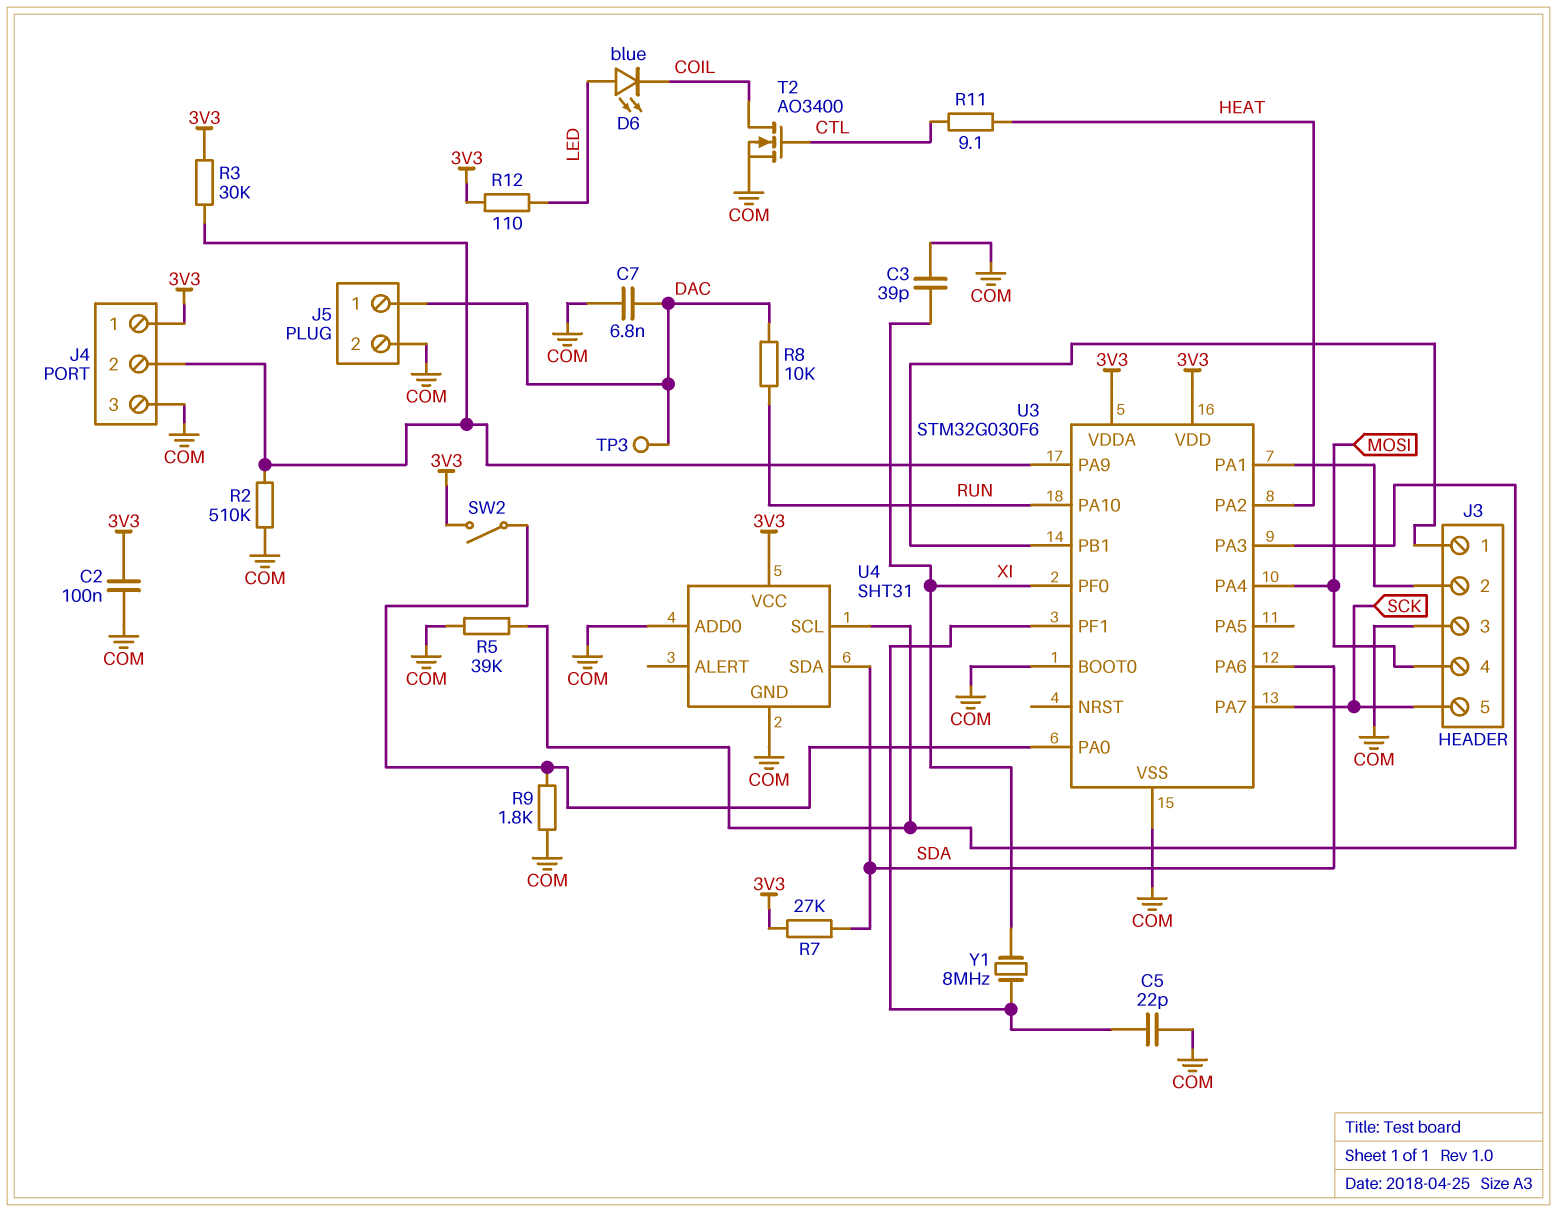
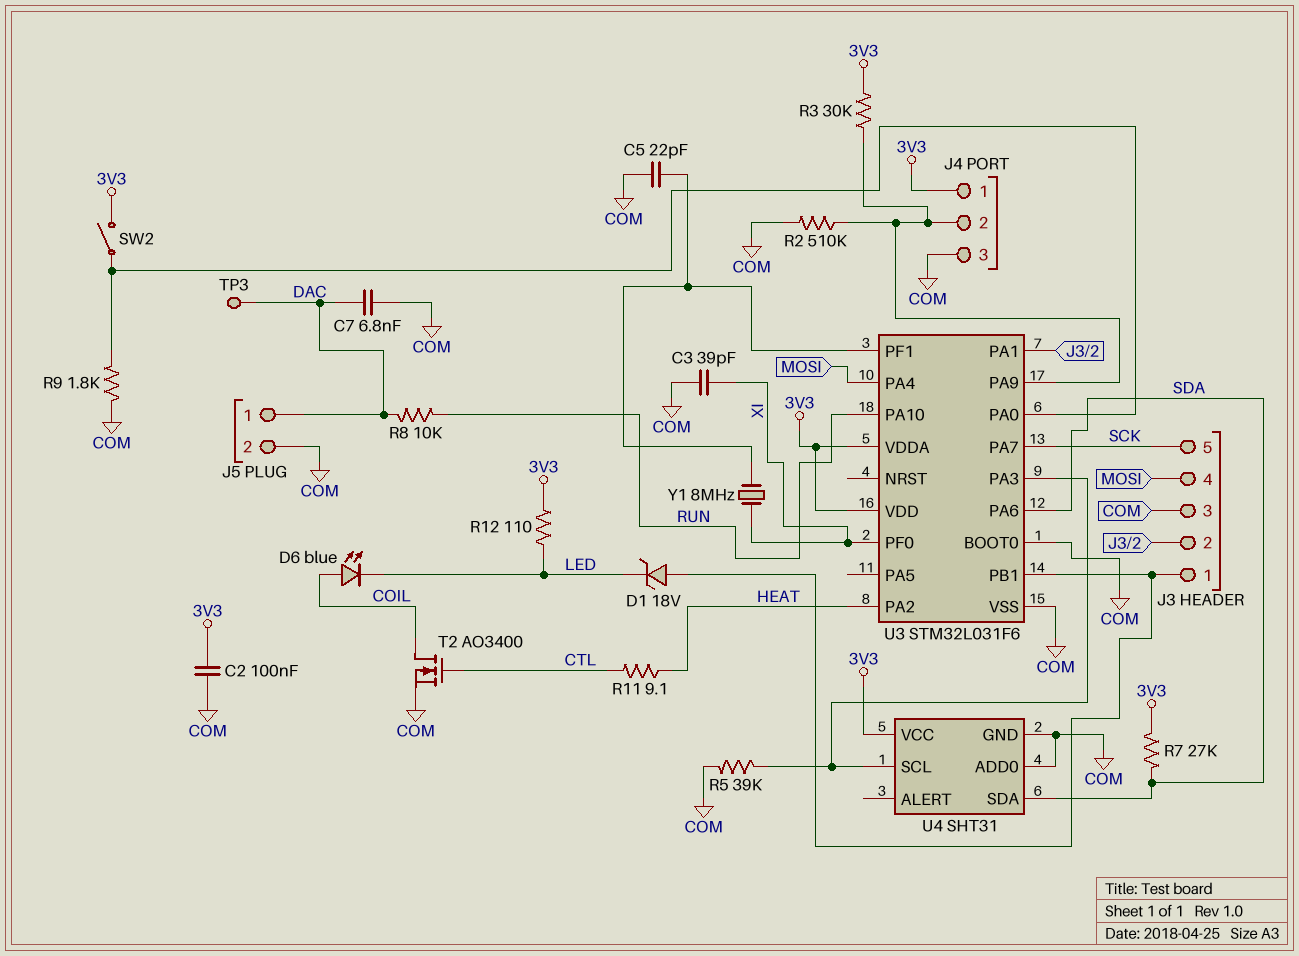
D1: none -> zener 18V (A J3/1, K LED)
D6: LED blue (A LED, K COIL) -> LED blue (A COIL, K LED)
U3: STM32G030F6 -> STM32L031F6

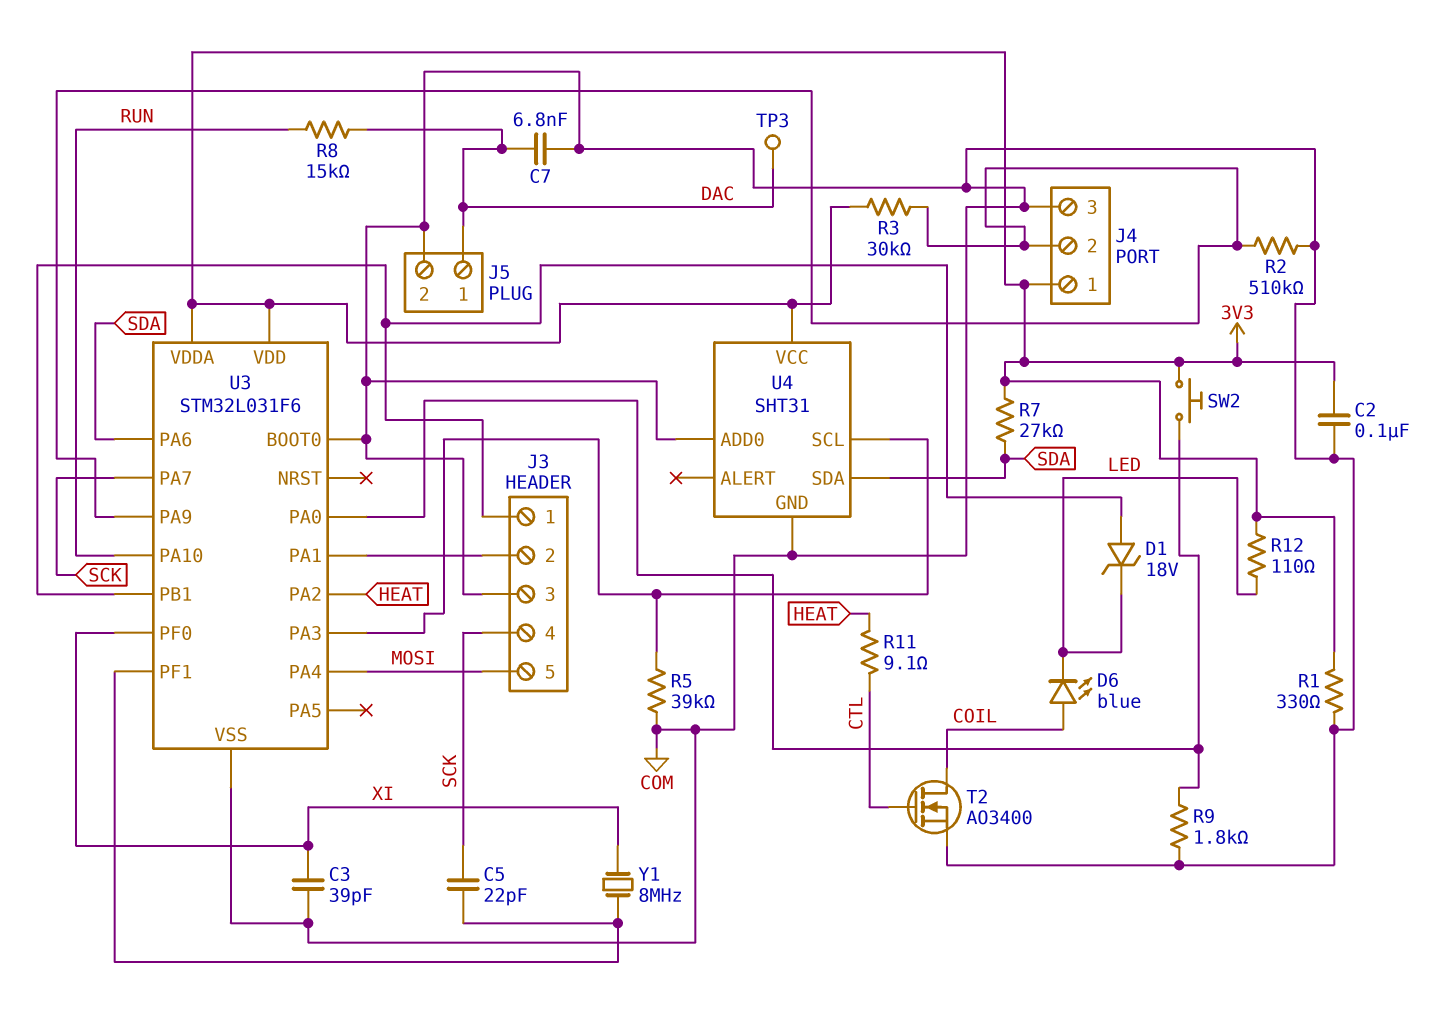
C5: 22pF (COM, U3/PF1) -> 22pF (SCK, U3/PF1)
J3 pin 4: MOSI -> SCK
J3 pin 5: SCK -> MOSI
R1: none -> 330 (3V3, COM)
R8: 10k (DAC, RUN) -> 15k (DAC, RUN)
SW2: switch (3V3, U3/PA0) -> button (3V3, U3/PA0)

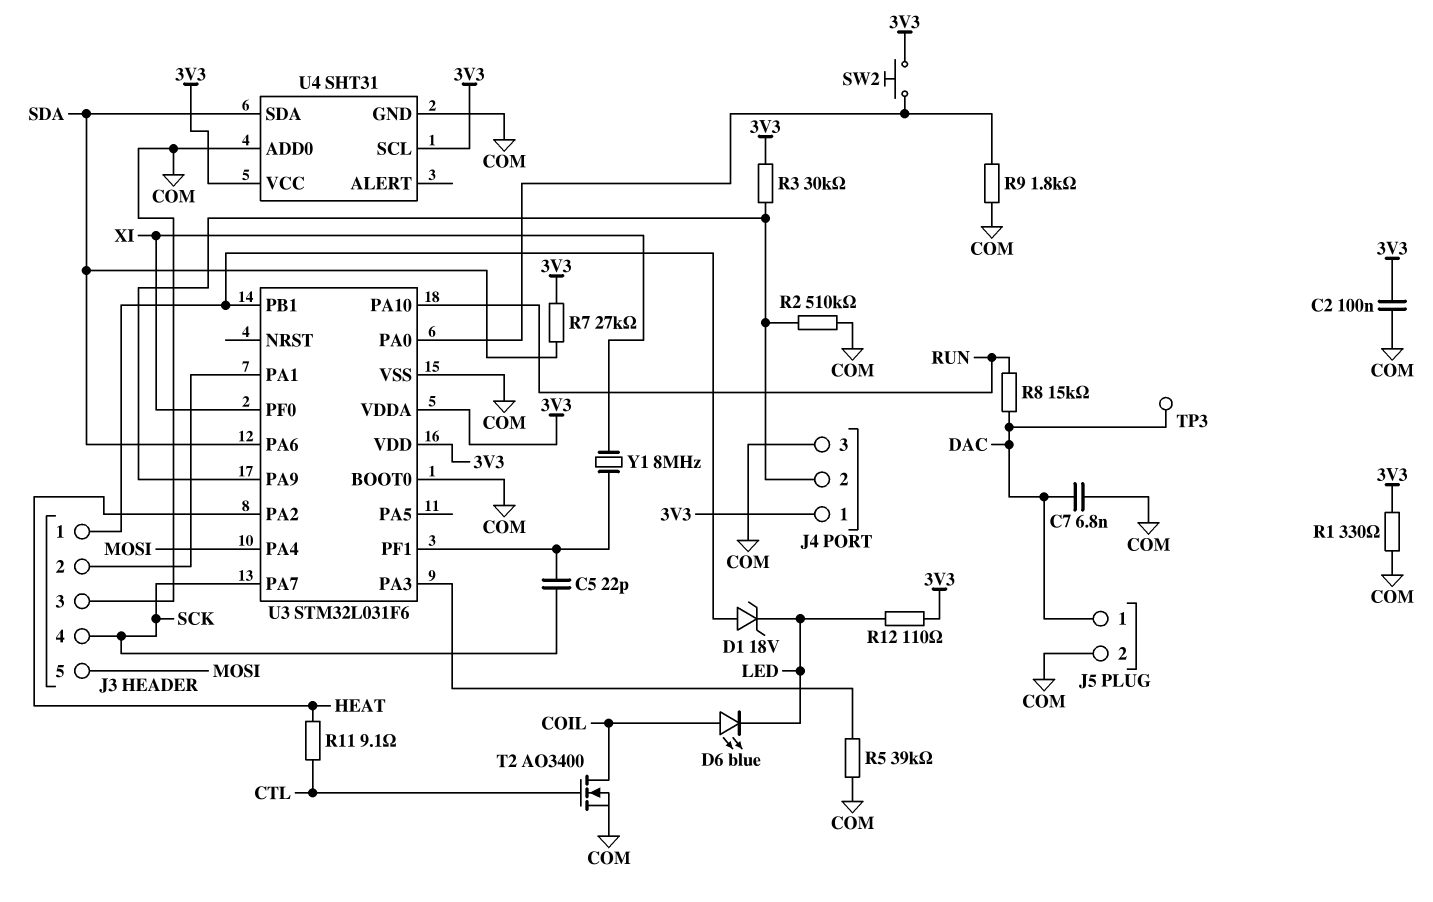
C3: 39pF (COM, XI) -> none
U4 pin SCL: U3/PA3 -> 3V3

